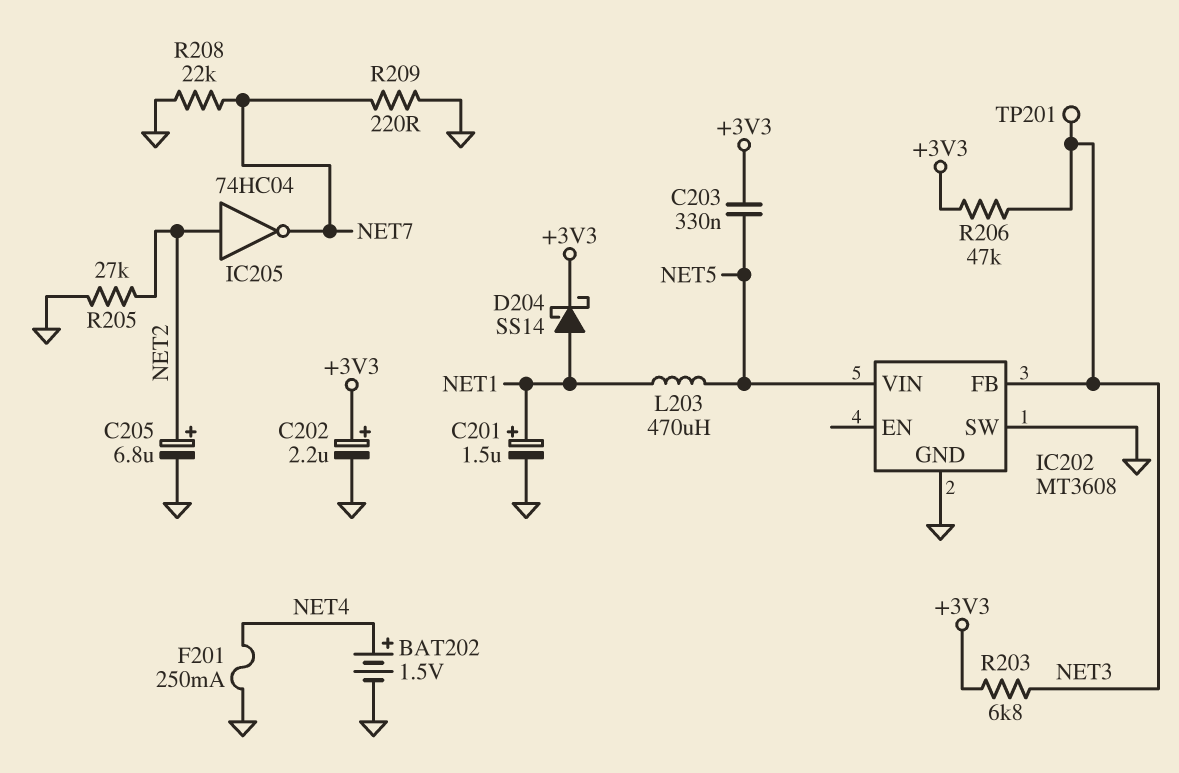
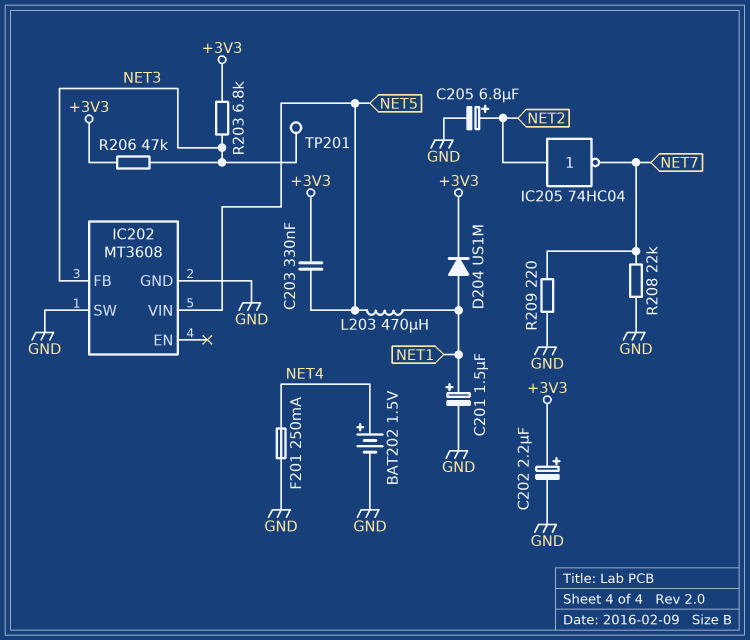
D204: schottky SS14 (A NET1, K +3V3) -> diode US1M (A NET1, K +3V3)
R205: 27k (GND, NET2) -> none

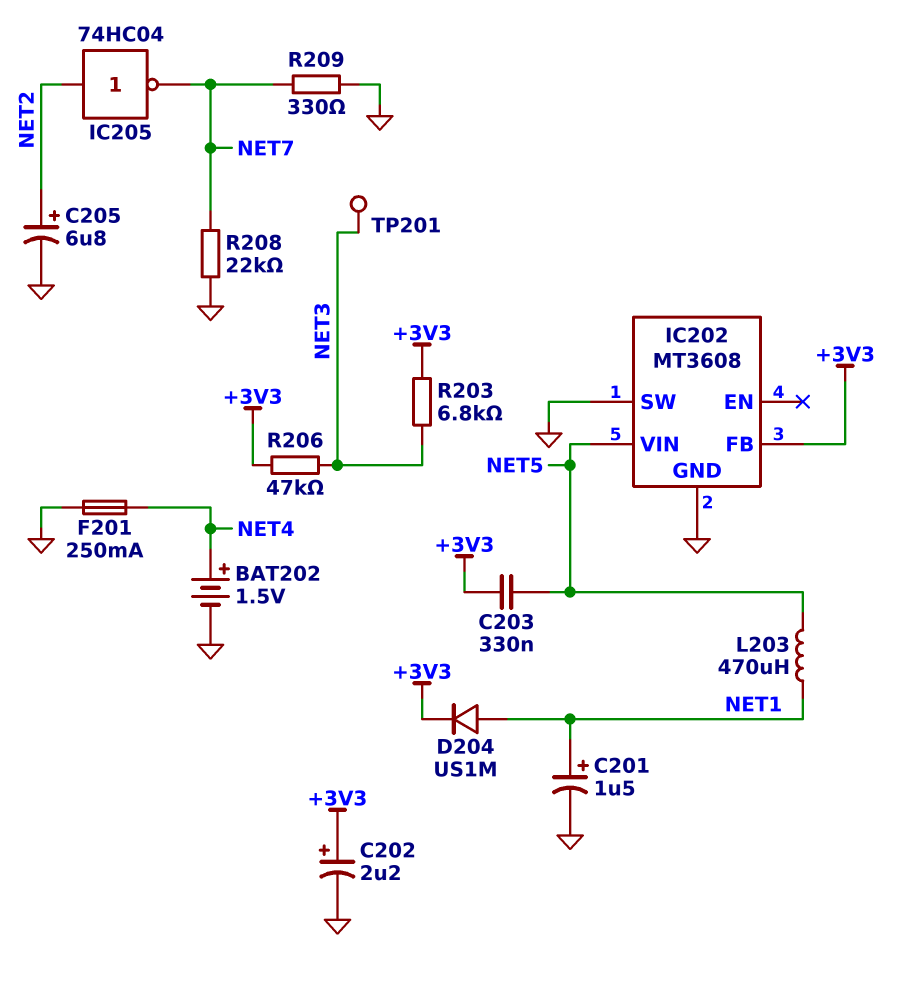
IC202 pin FB: NET3 -> +3V3
R209: 220 (GND, NET7) -> 330 (GND, NET7)

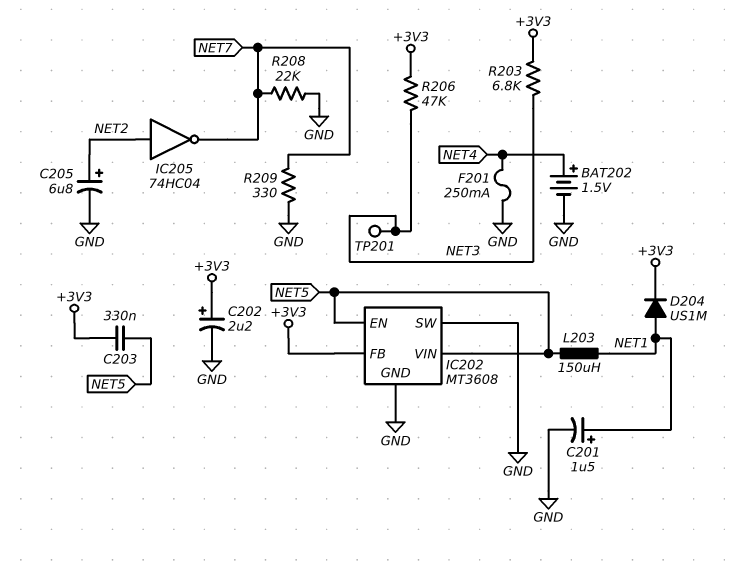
IC202 pin EN: none -> NET5
L203: 470uH (NET1, NET5) -> 150uH (NET1, NET5)

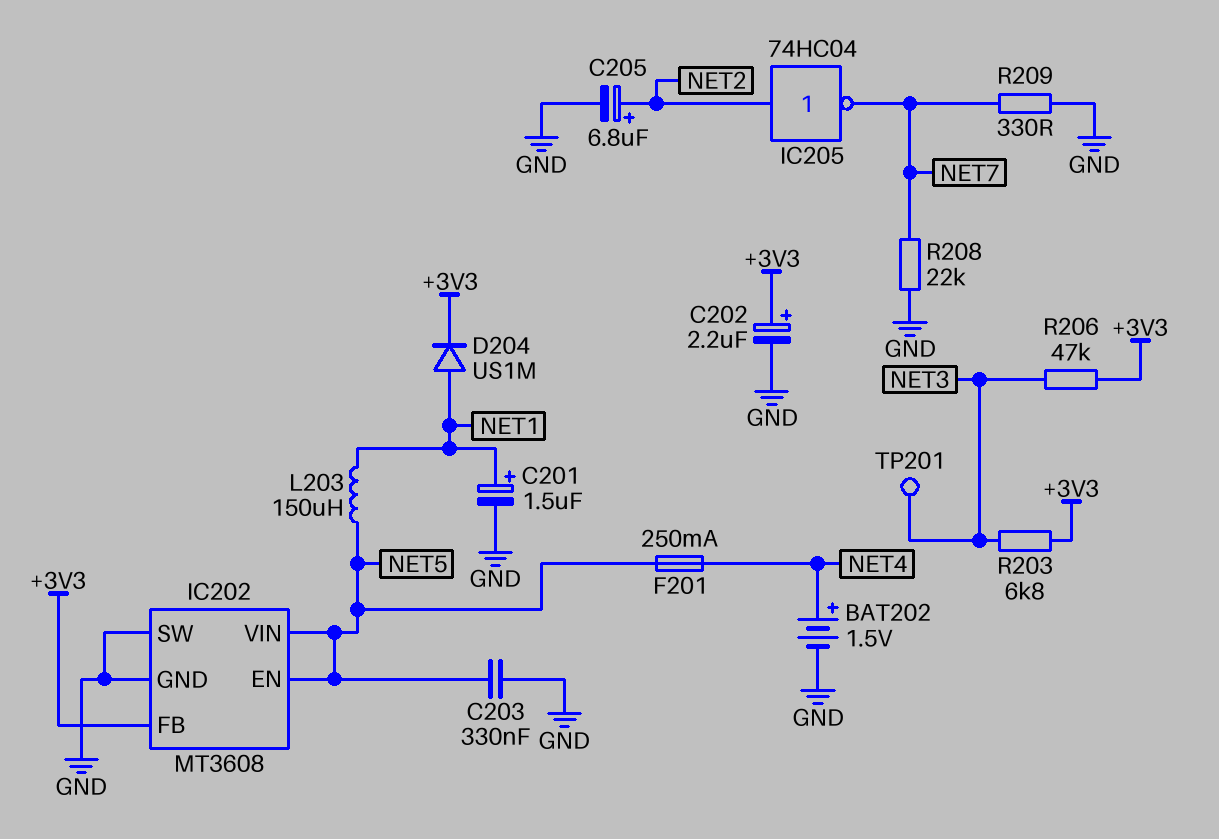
C203: 330nF (+3V3, NET5) -> 330nF (GND, NET5)
F201: 250mA (GND, NET4) -> 250mA (NET4, NET5)

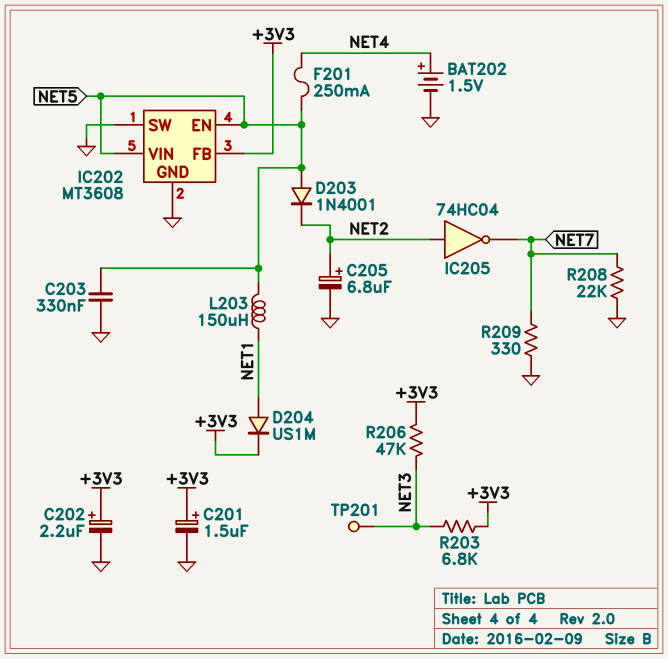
C201: 1.5uF (plus NET1, minus GND) -> 1.5uF (plus +3V3, minus GND)
D203: none -> diode 1N4001 (A NET5, K NET2)

